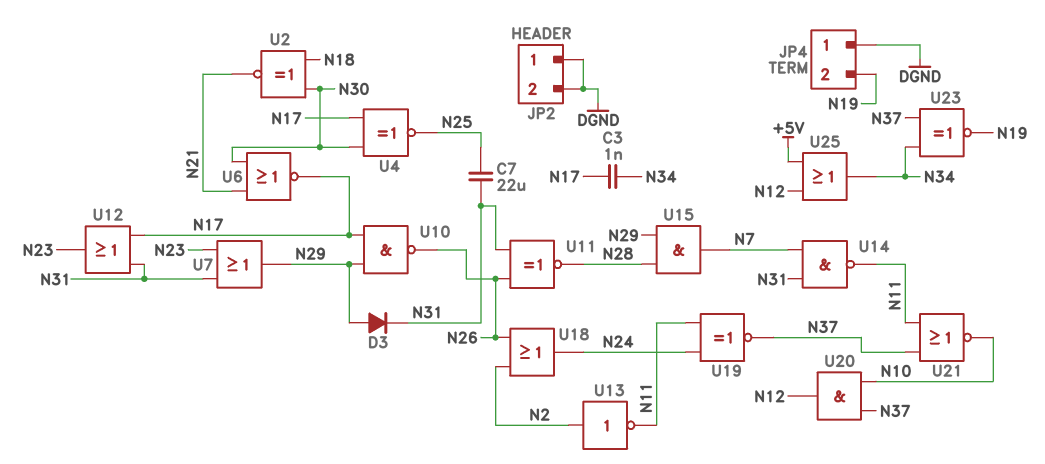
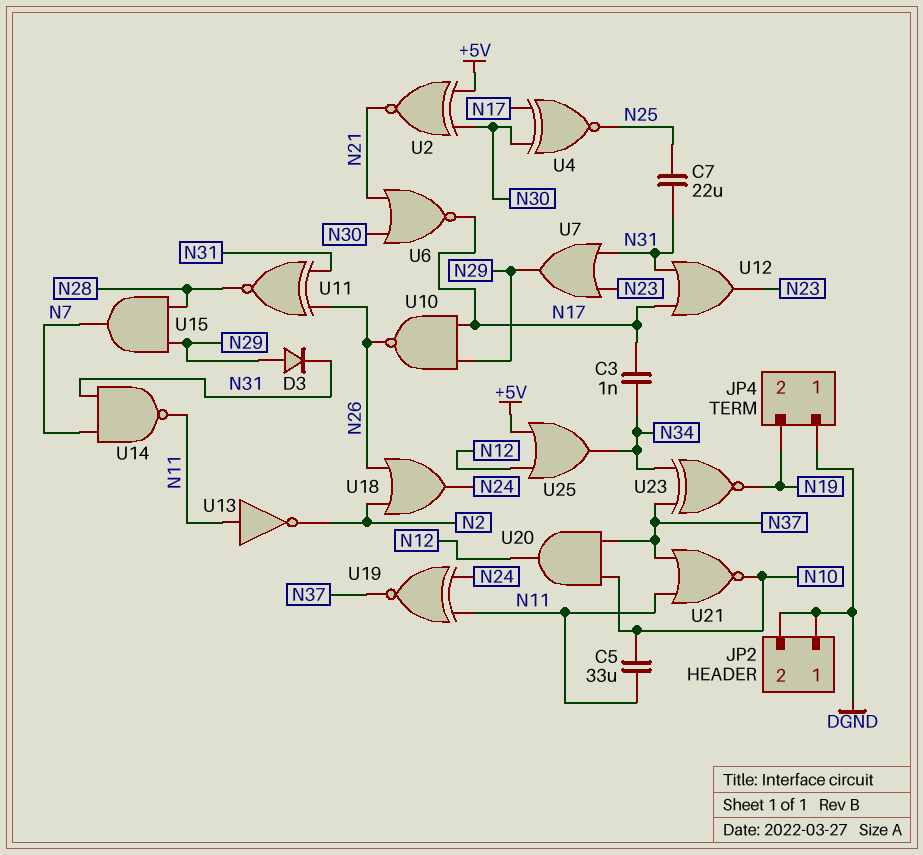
C5: none -> 33uF (N10, N11)
U2: XNOR (in N18, in N30, out N21) -> XNOR (in +5V, in N30, out N21)
U13: NOT (in N2, out N11) -> NOT (in N11, out N2)

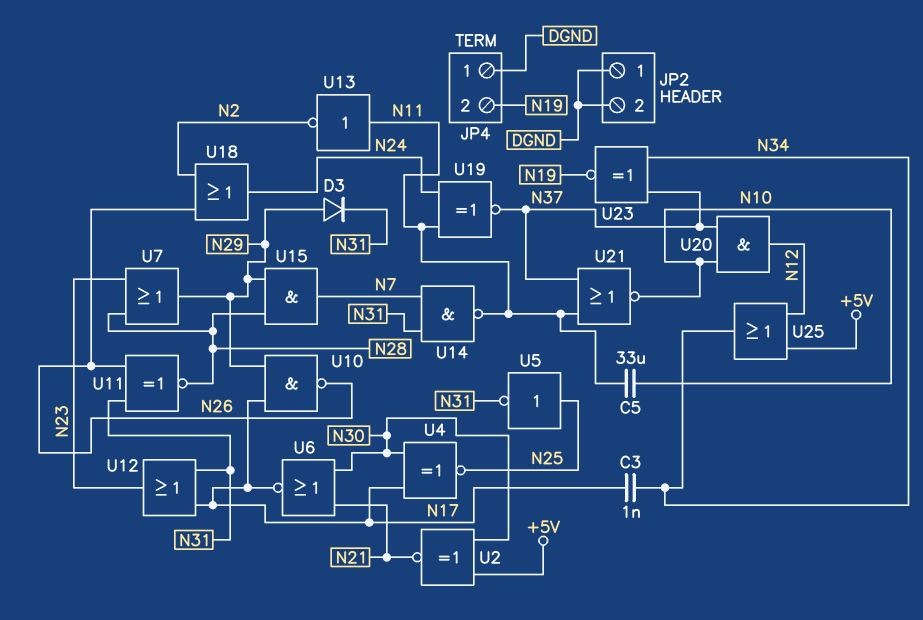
C7: 22uF (N25, N31) -> none
U5: none -> NOT (in N25, out N31)
U7: OR (in N23, in N31, out N29) -> OR (in N23, in N28, out N29)

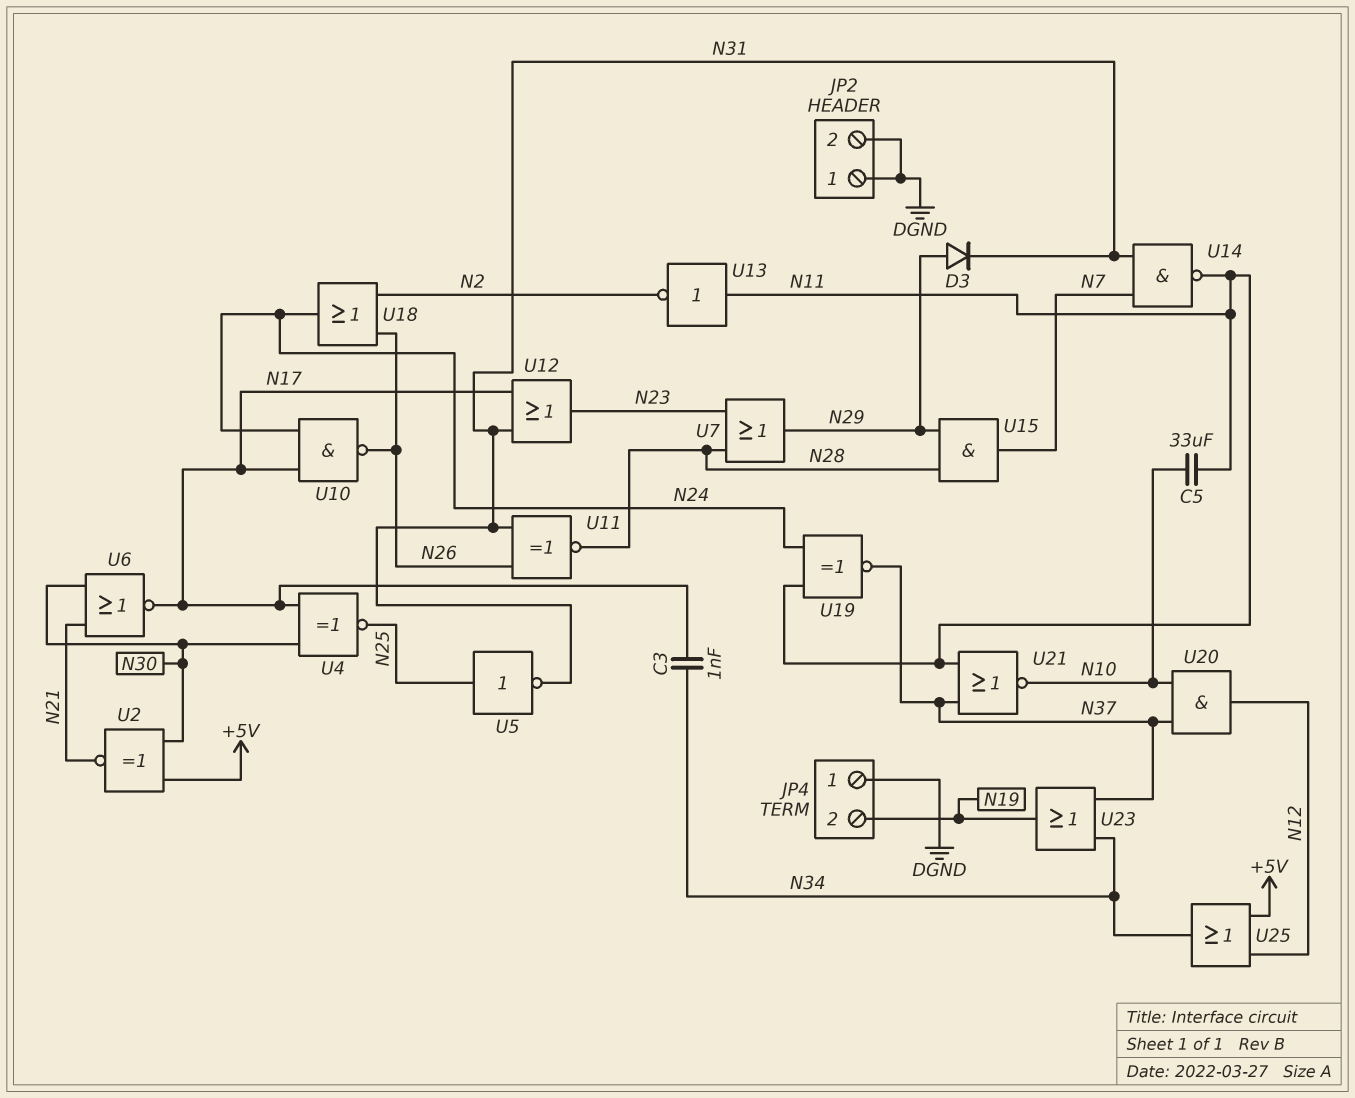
U10: NAND (in N17, in N29, out N26) -> NAND (in N17, in N24, out N26)
U23: XNOR (in N34, in N37, out N19) -> OR (in N34, in N37, out N19)

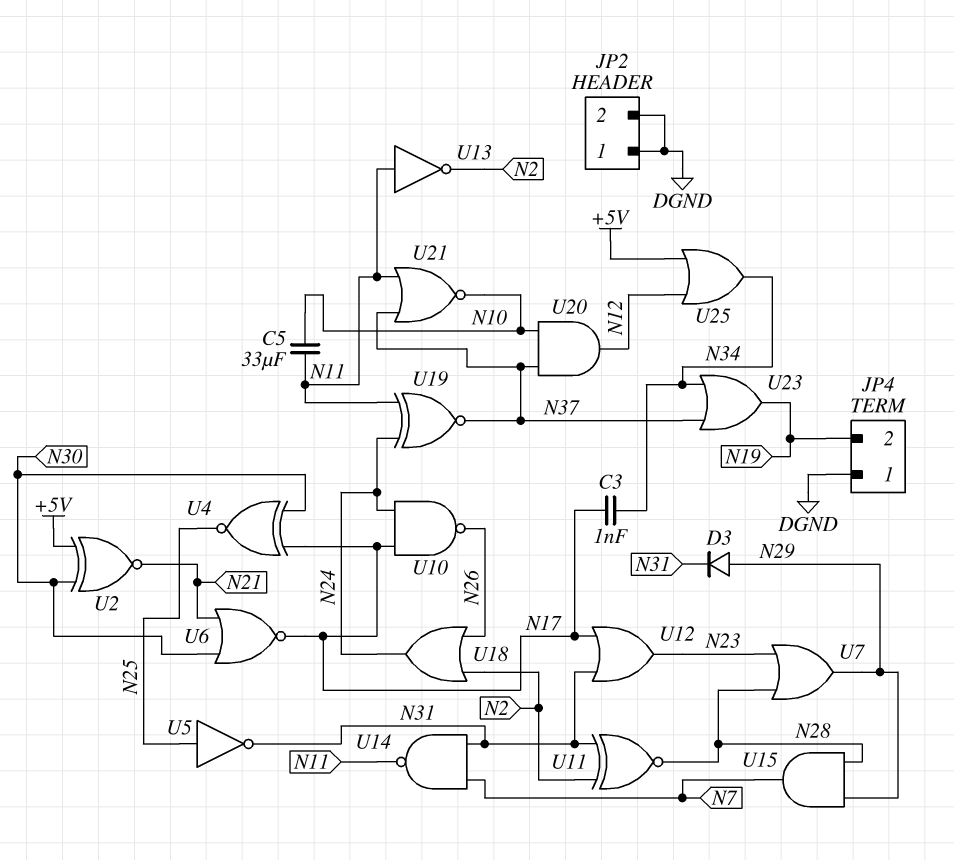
U11: XNOR (in N26, in N31, out N28) -> XNOR (in N2, in N31, out N28)

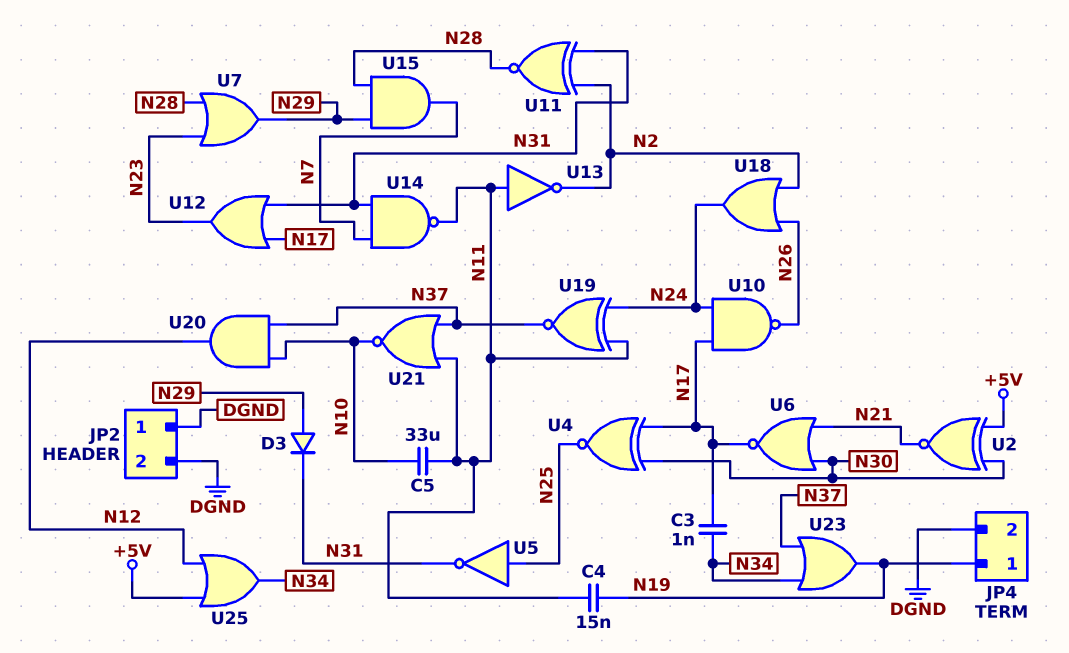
C4: none -> 15nF (N11, N19)
JP4 pin 1: DGND -> N19
JP4 pin 2: N19 -> DGND

